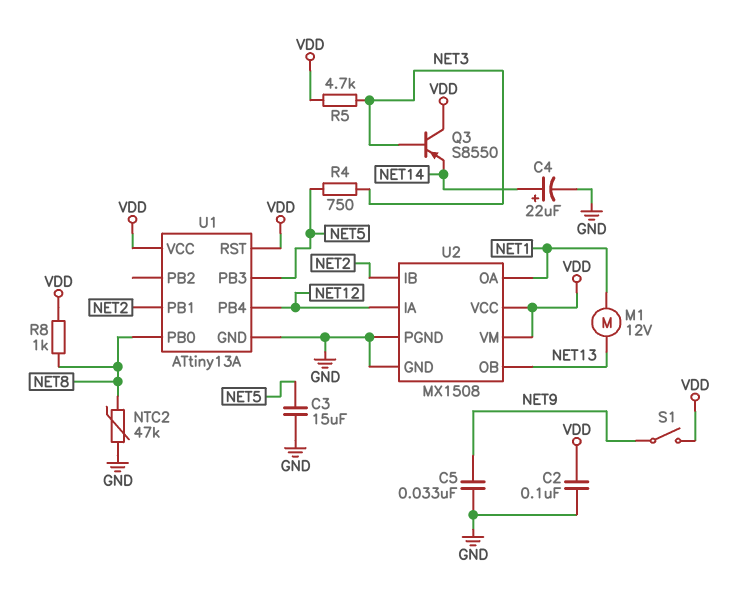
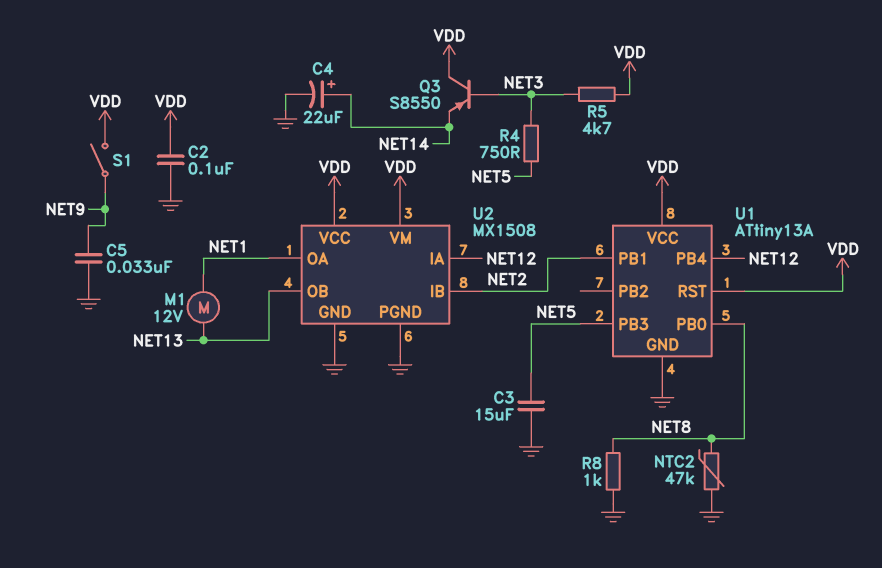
R8: 1k (NET8, VDD) -> 1k (GND, NET8)

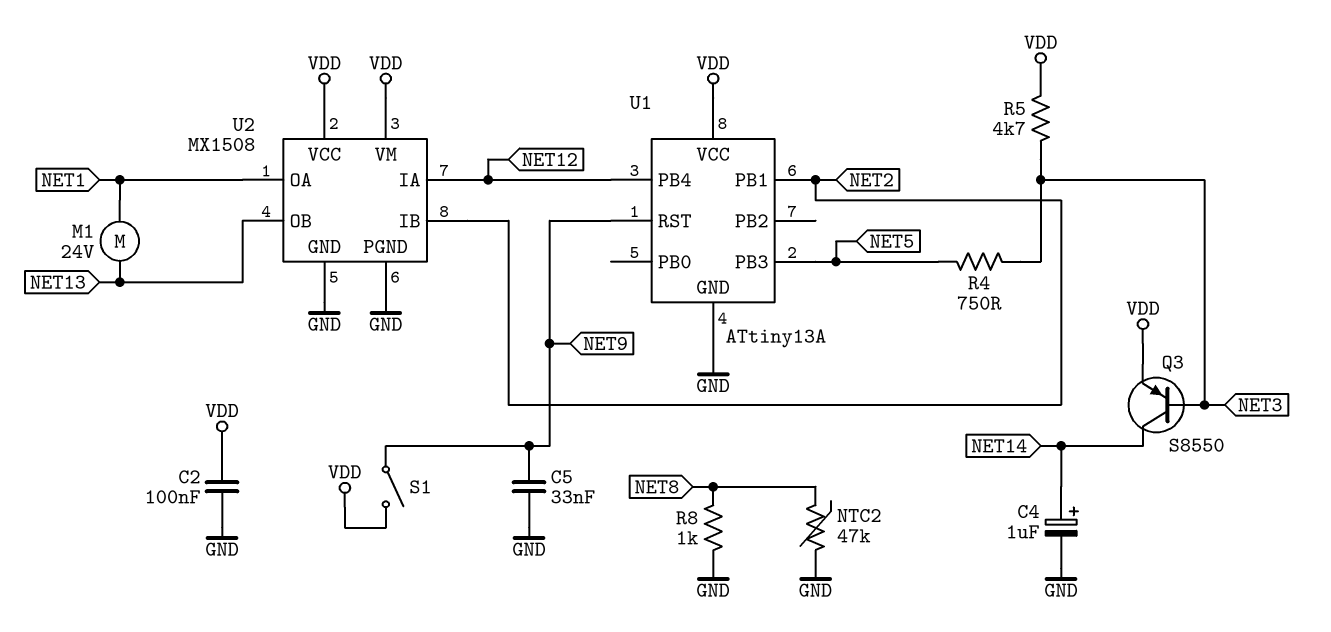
C3: 15uF (GND, NET5) -> none
C4: 22uF (plus NET14, minus GND) -> 1uF (plus NET14, minus GND)
M1: motor 12V (NET1, NET13) -> motor 24V (NET1, NET13)
Q3: PNP S8550 (B NET3, C VDD, E NET14) -> PNP S8550 (B NET3, C NET14, E VDD)
U1 pin PB0: NET8 -> none
U1 pin RST: VDD -> NET9

